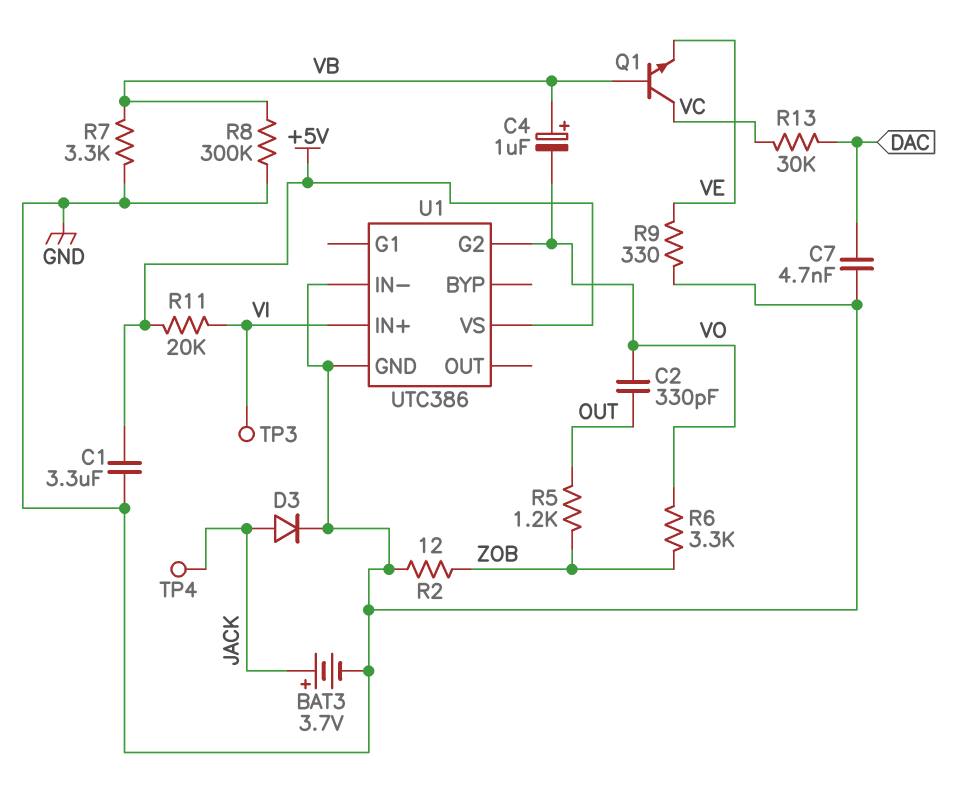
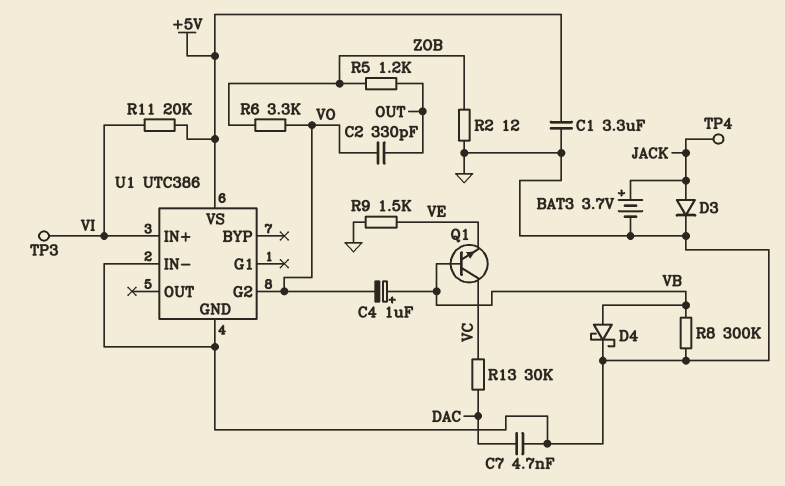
D4: none -> schottky (A VB, K GND)
R7: 3.3k (GND, VB) -> none
R9: 330 (GND, VE) -> 1.5k (GND, VE)

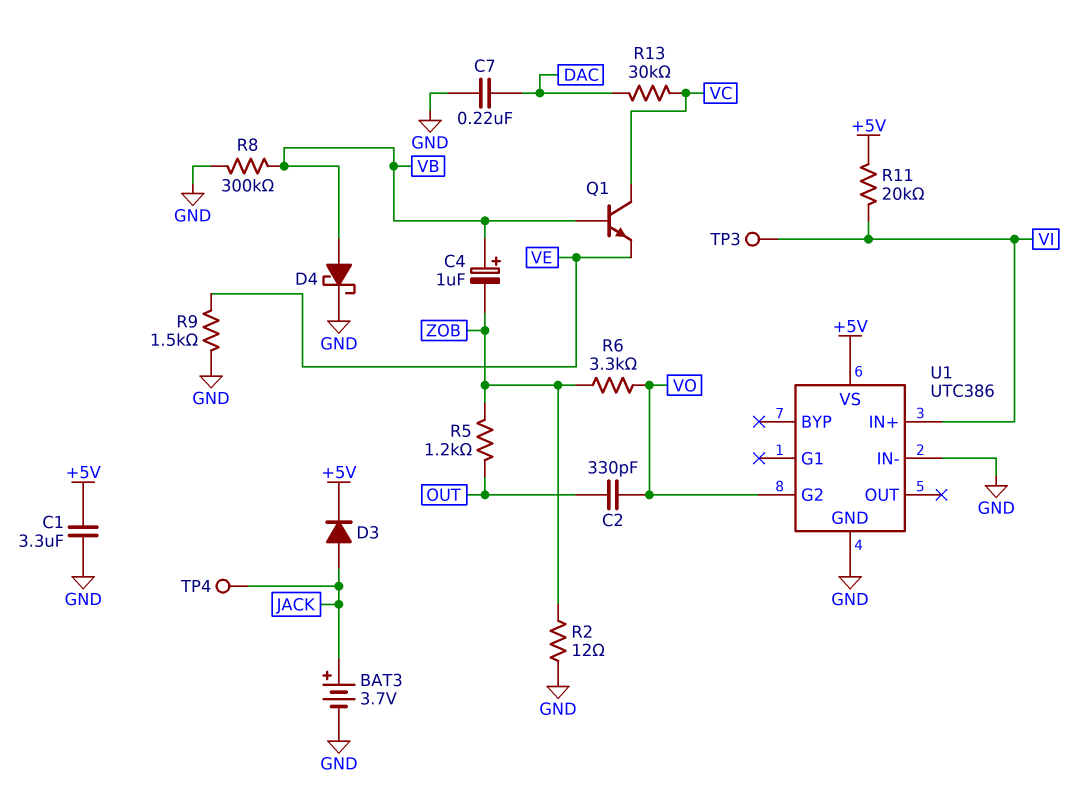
C4: 1uF (plus VB, minus VO) -> 1uF (plus VB, minus ZOB)
C7: 4.7nF (DAC, GND) -> 220nF (DAC, GND)
D3: diode (A JACK, K GND) -> diode (A JACK, K +5V)

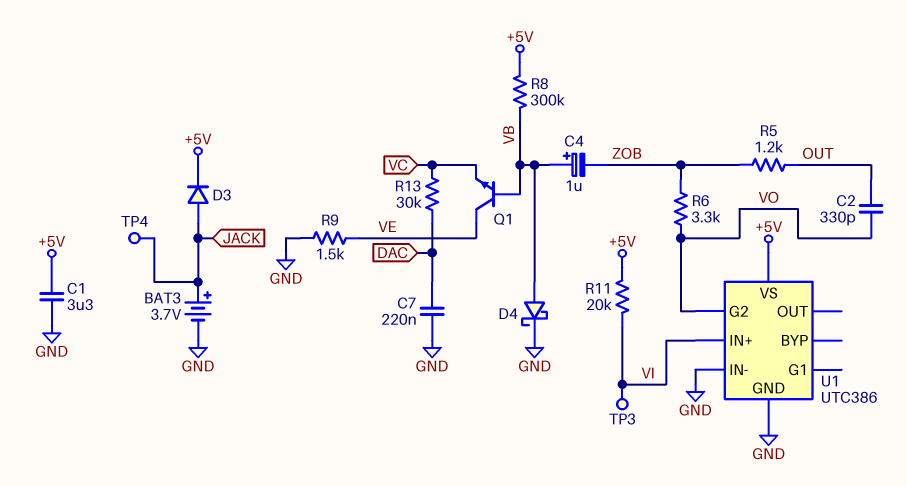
Q1: NPN (B VB, C VC, E VE) -> NPN (B VB, C VE, E VC)
R2: 12 (GND, ZOB) -> none
R8: 300k (GND, VB) -> 300k (+5V, VB)

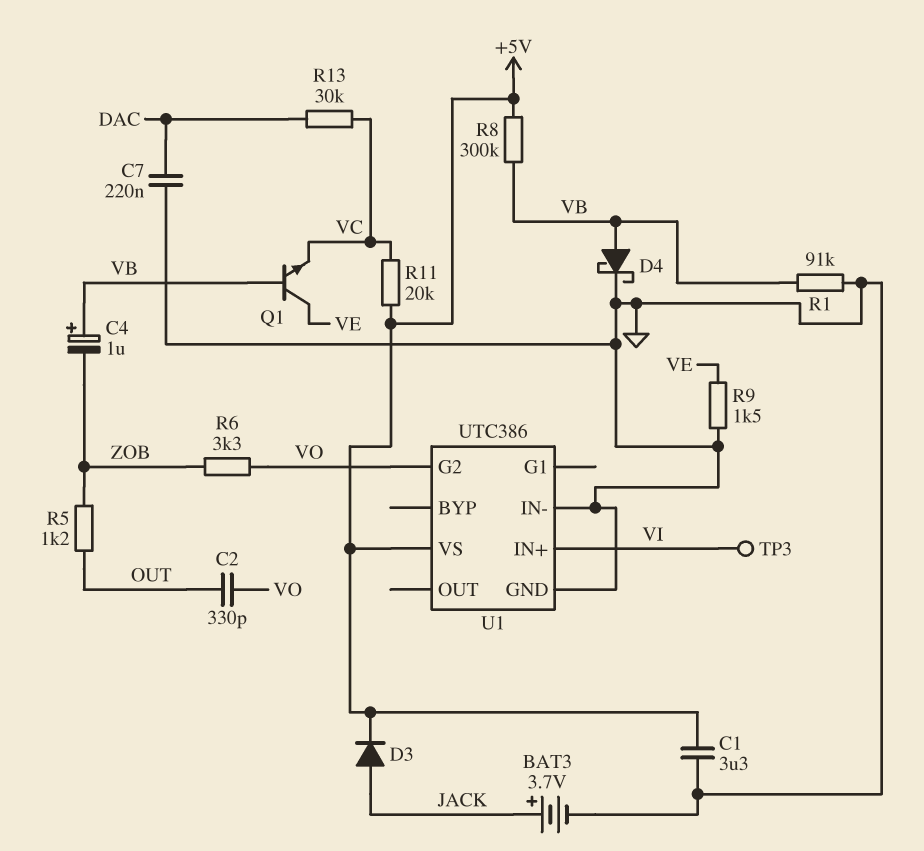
R1: none -> 91k (GND, VB)
R11: 20k (+5V, VI) -> 20k (+5V, VC)
TP4: test point (JACK) -> none

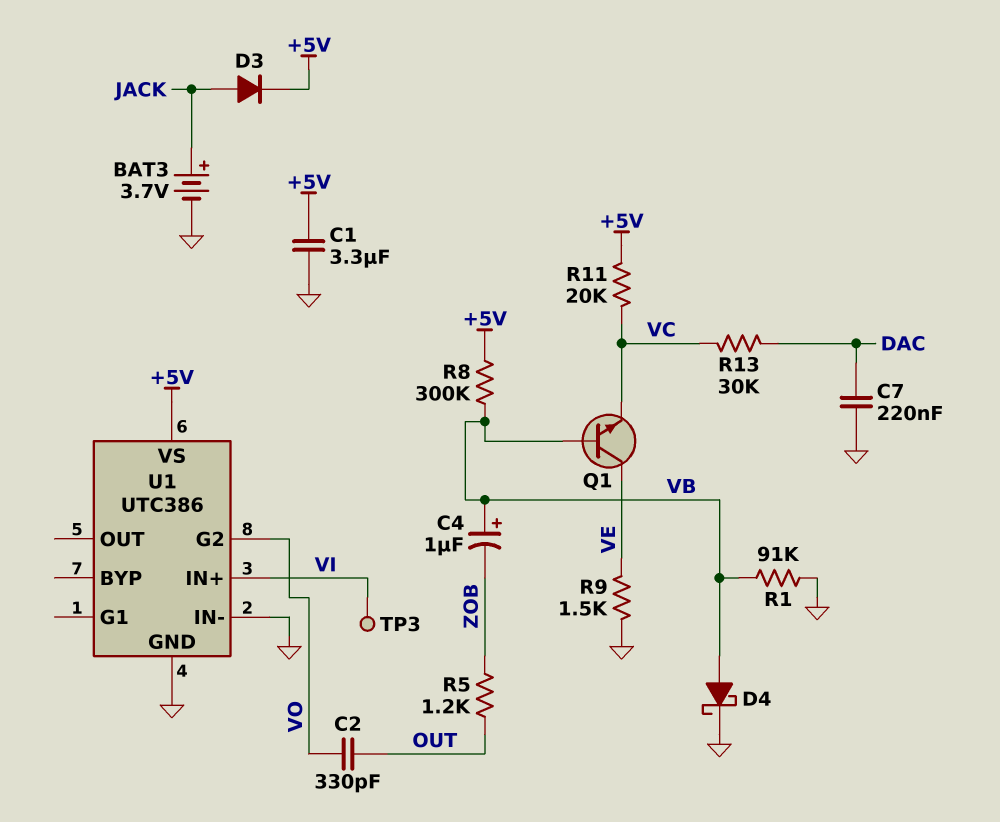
R6: 3.3k (VO, ZOB) -> none

